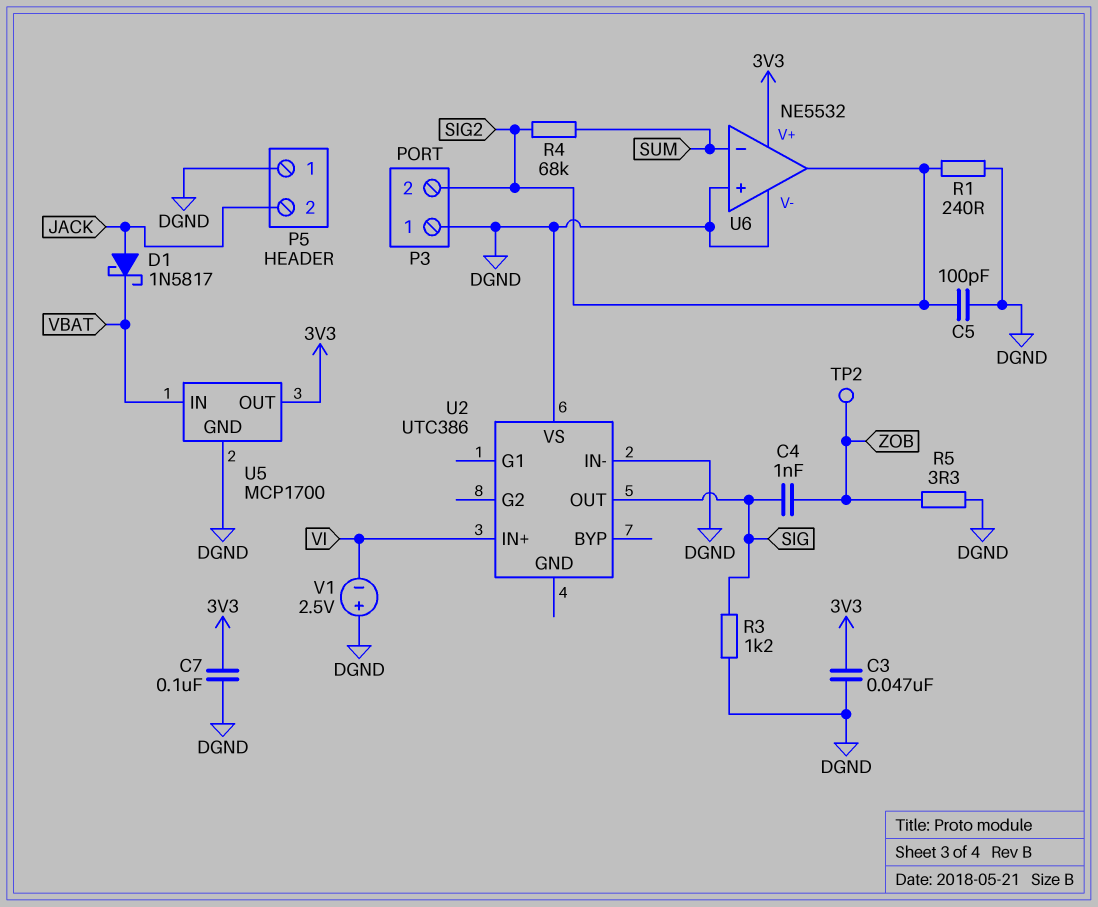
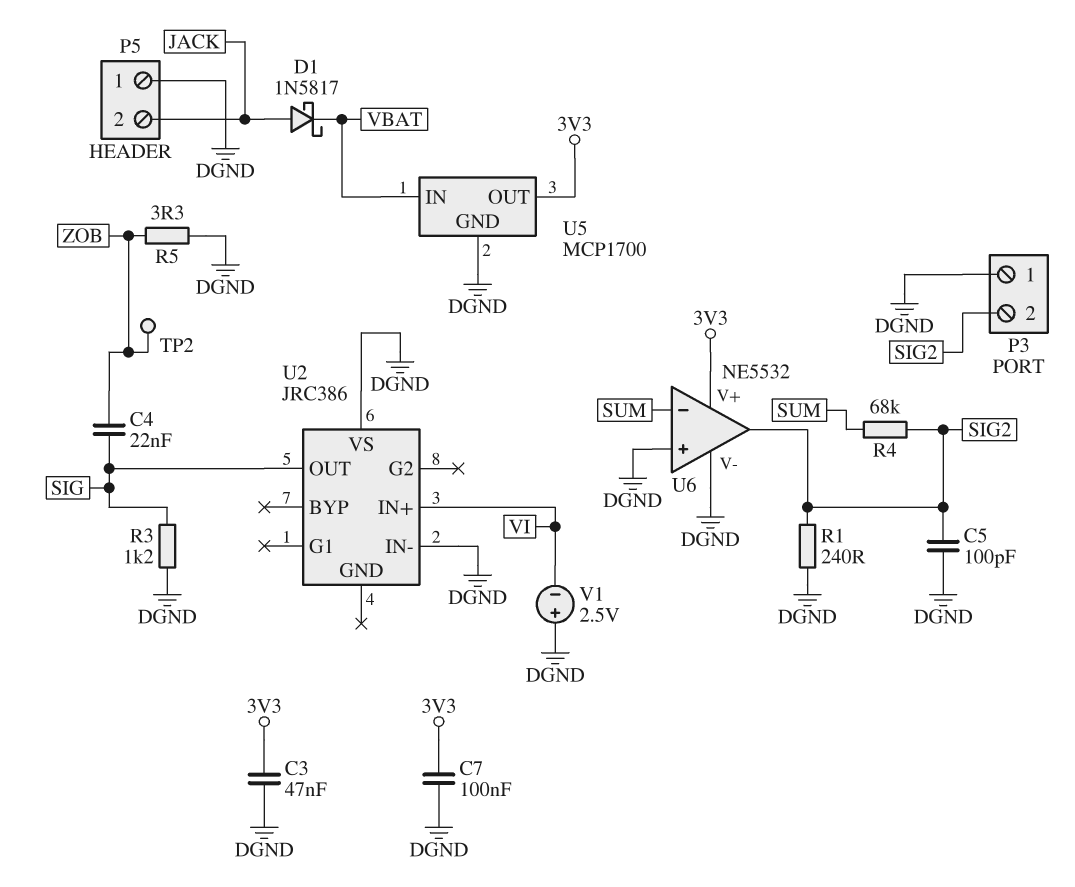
C4: 1nF (SIG, ZOB) -> 22nF (SIG, ZOB)
U2: UTC386 -> JRC386

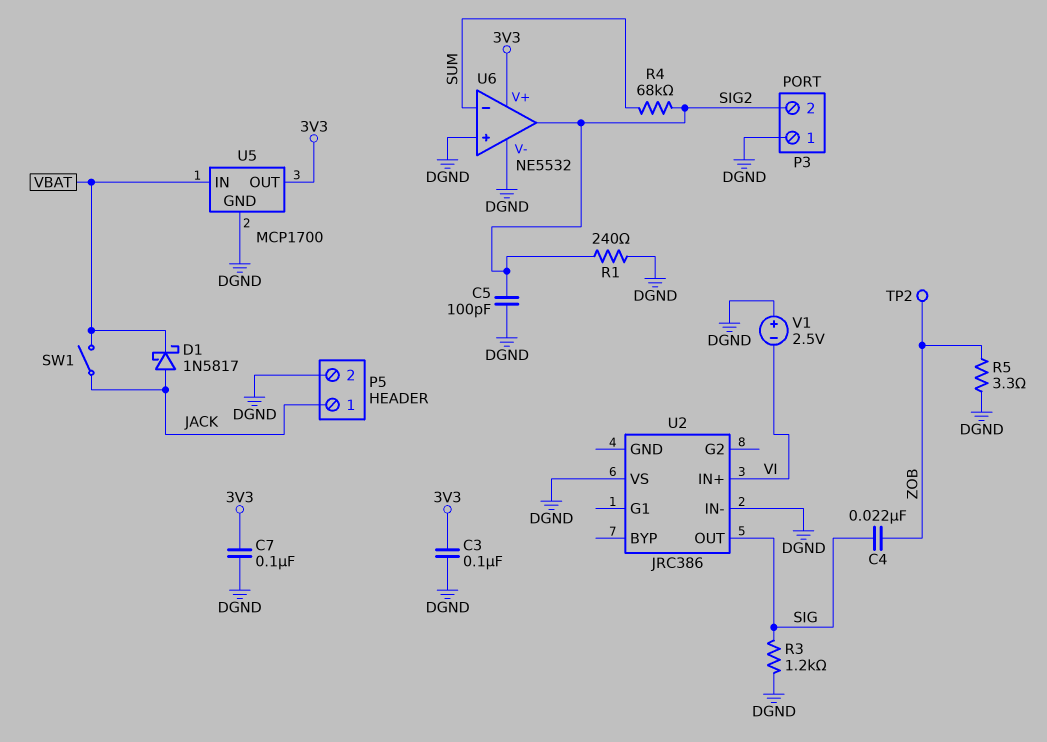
C3: 47nF (3V3, DGND) -> 100nF (3V3, DGND)
P5 pin 1: DGND -> JACK
P5 pin 2: JACK -> DGND
SW1: none -> switch (JACK, VBAT)

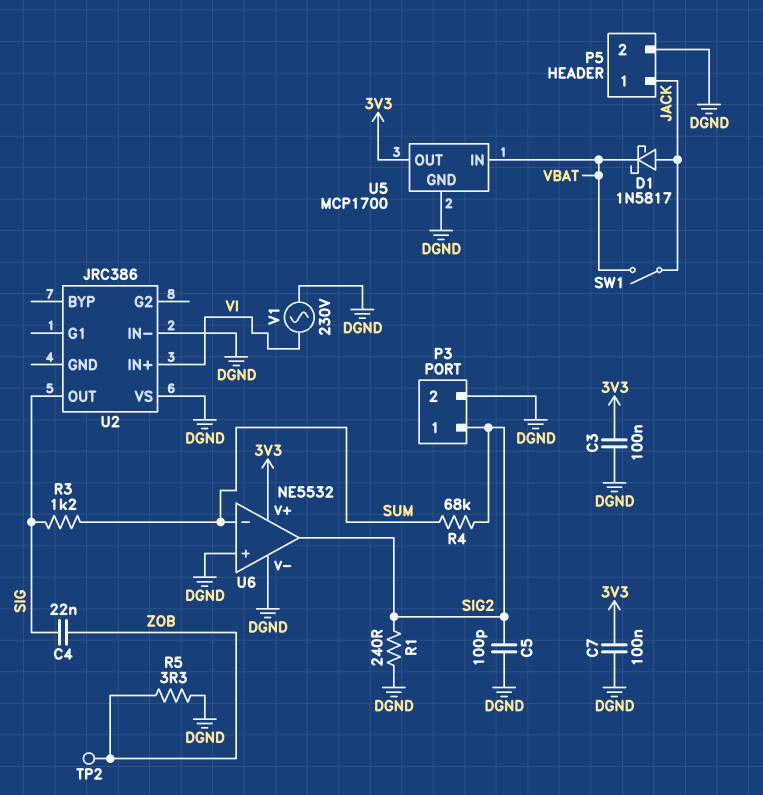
P3 pin 1: DGND -> SIG2
P3 pin 2: SIG2 -> DGND
R3: 1.2k (DGND, SIG) -> 1.2k (SIG, SUM)
V1: 2.5V (plus DGND, minus VI) -> AC 230V (DGND, VI)

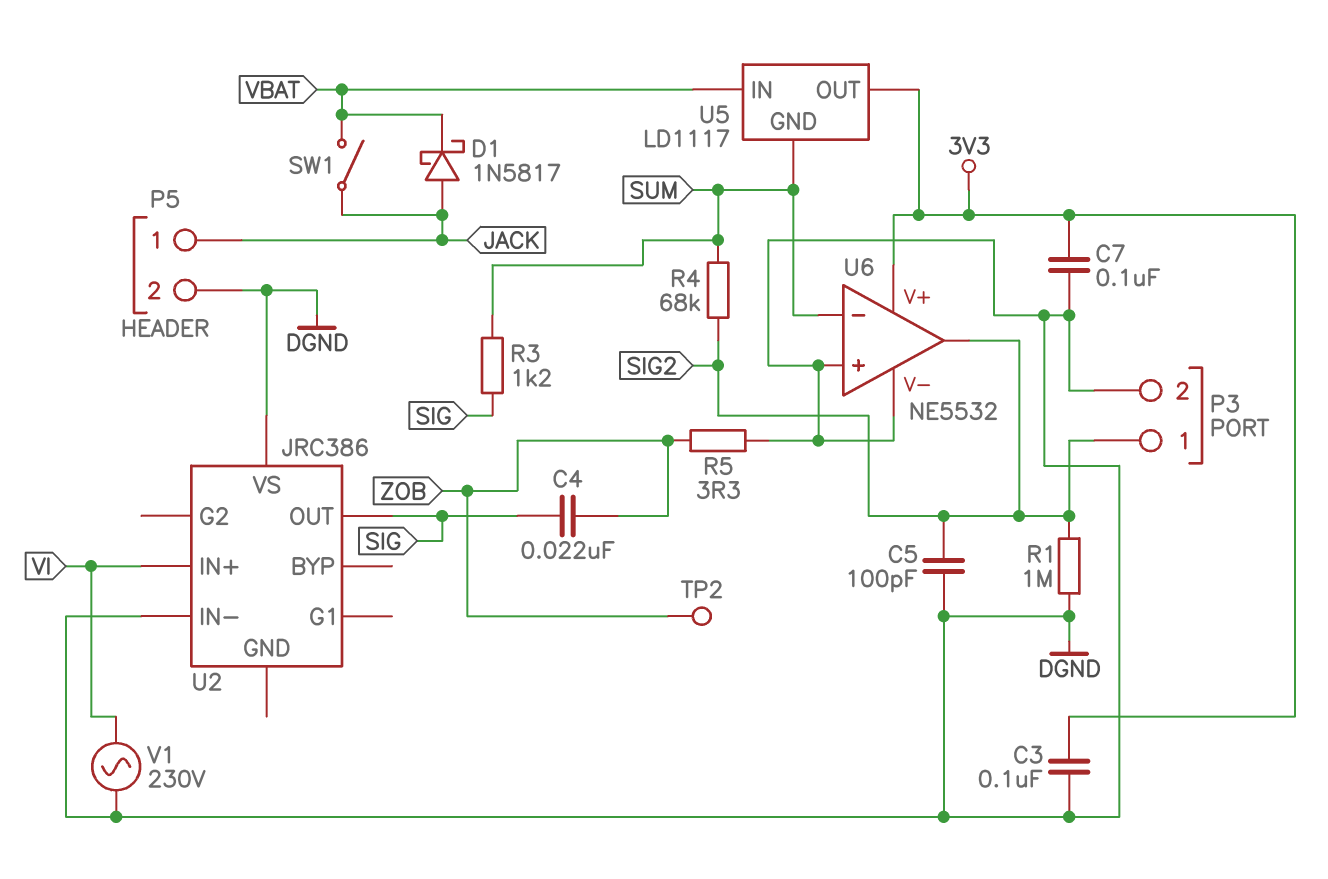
R1: 240 (DGND, SIG2) -> 1M (DGND, SIG2)
U5: MCP1700 -> LD1117
U5 pin GND: DGND -> SUM

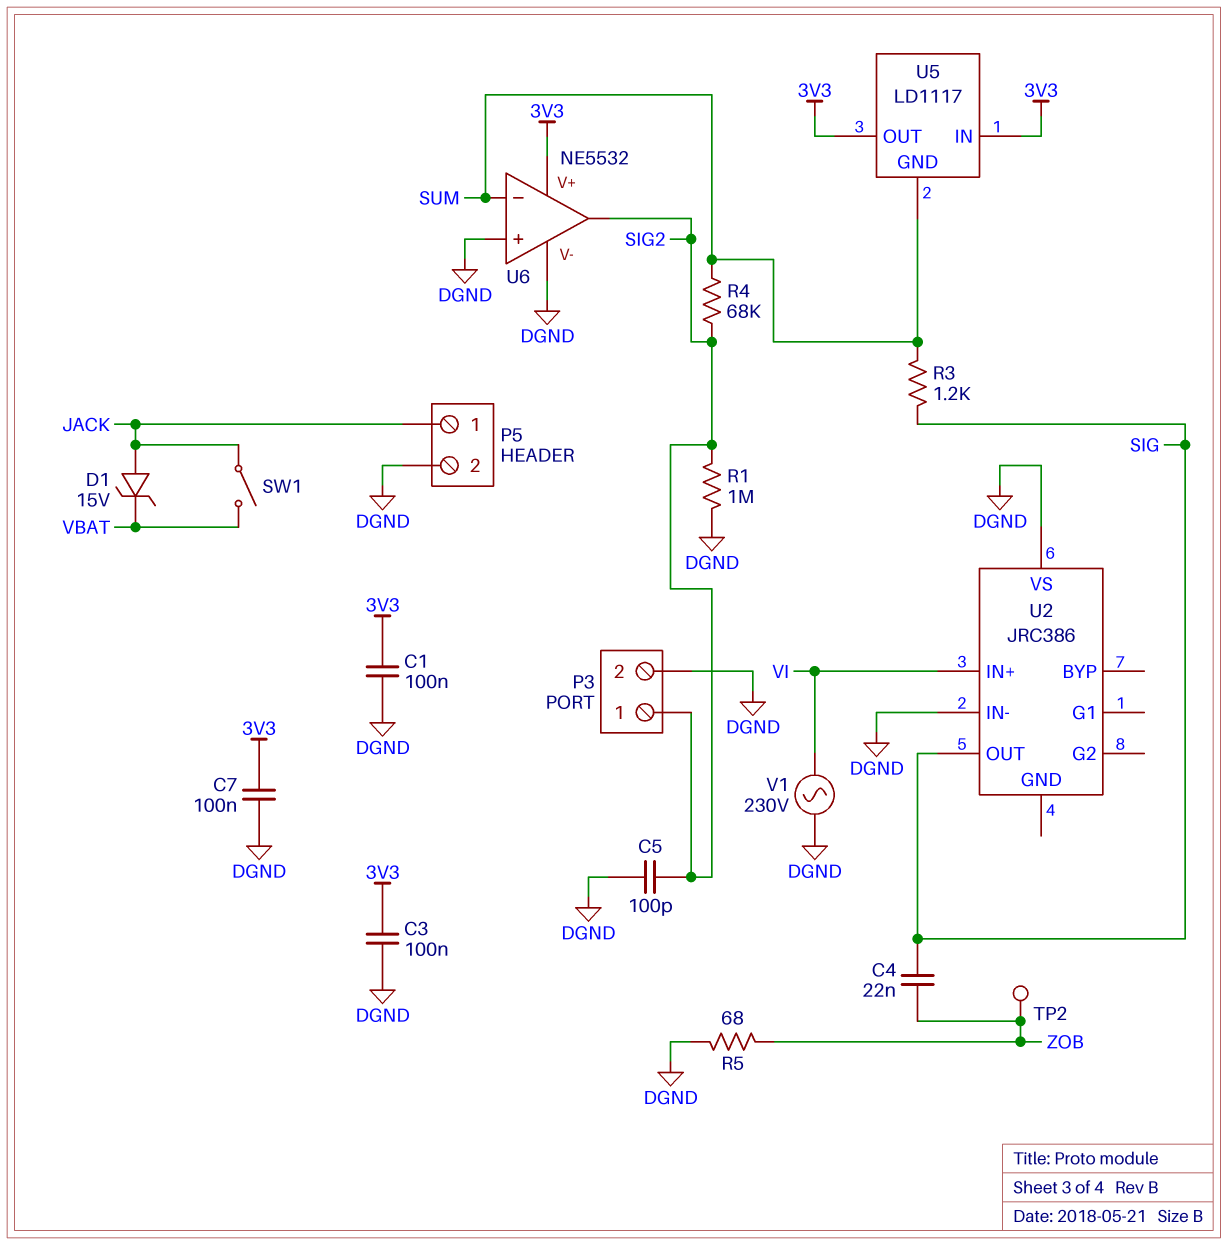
C1: none -> 100nF (3V3, DGND)
D1: schottky 1N5817 (A JACK, K VBAT) -> zener 15V (A JACK, K VBAT)
R5: 3.3 (DGND, ZOB) -> 68 (DGND, ZOB)
U5 pin IN: VBAT -> 3V3

